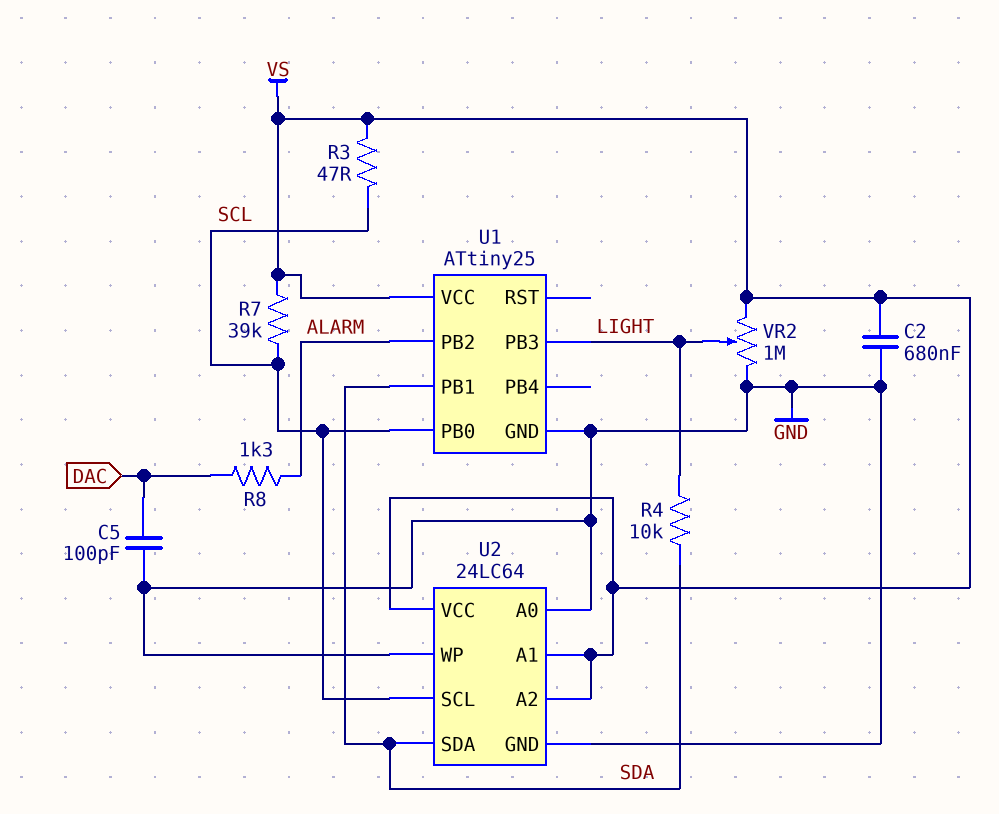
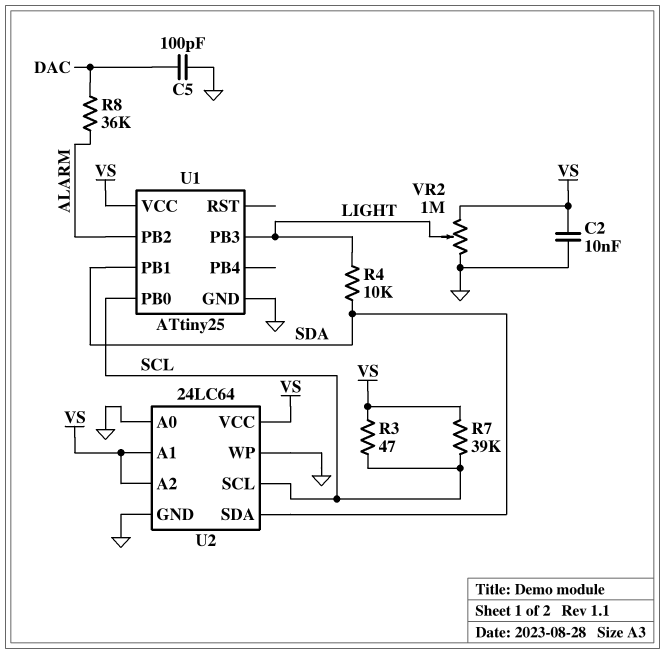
C2: 680nF (GND, VS) -> 10nF (GND, VS)
R8: 1.3k (ALARM, DAC) -> 36k (ALARM, DAC)

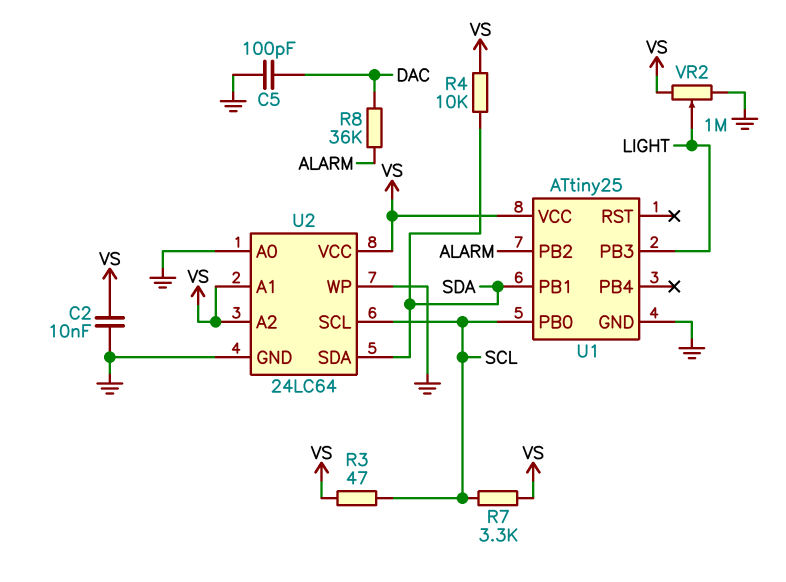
R4: 10k (LIGHT, SDA) -> 10k (SDA, VS)
R7: 39k (SCL, VS) -> 3.3k (SCL, VS)

